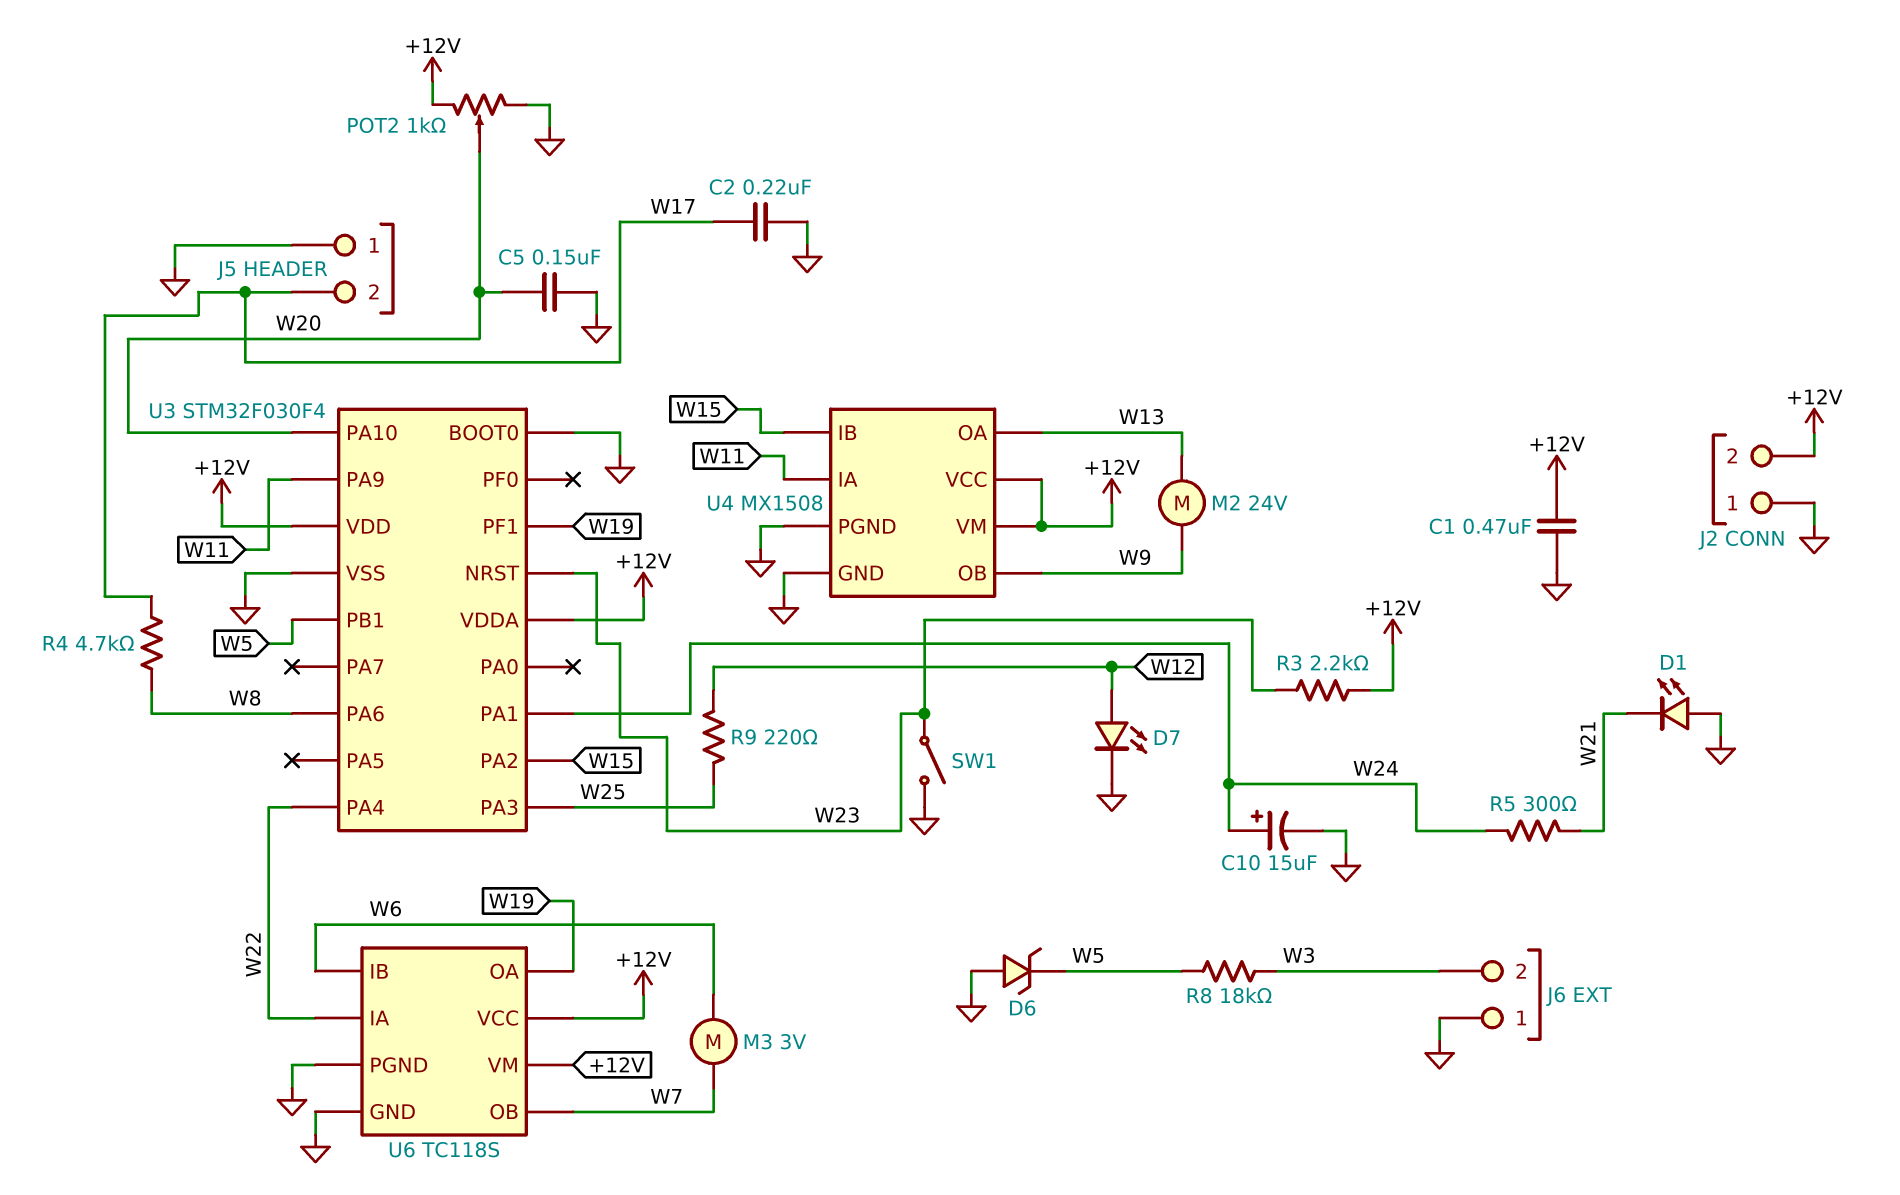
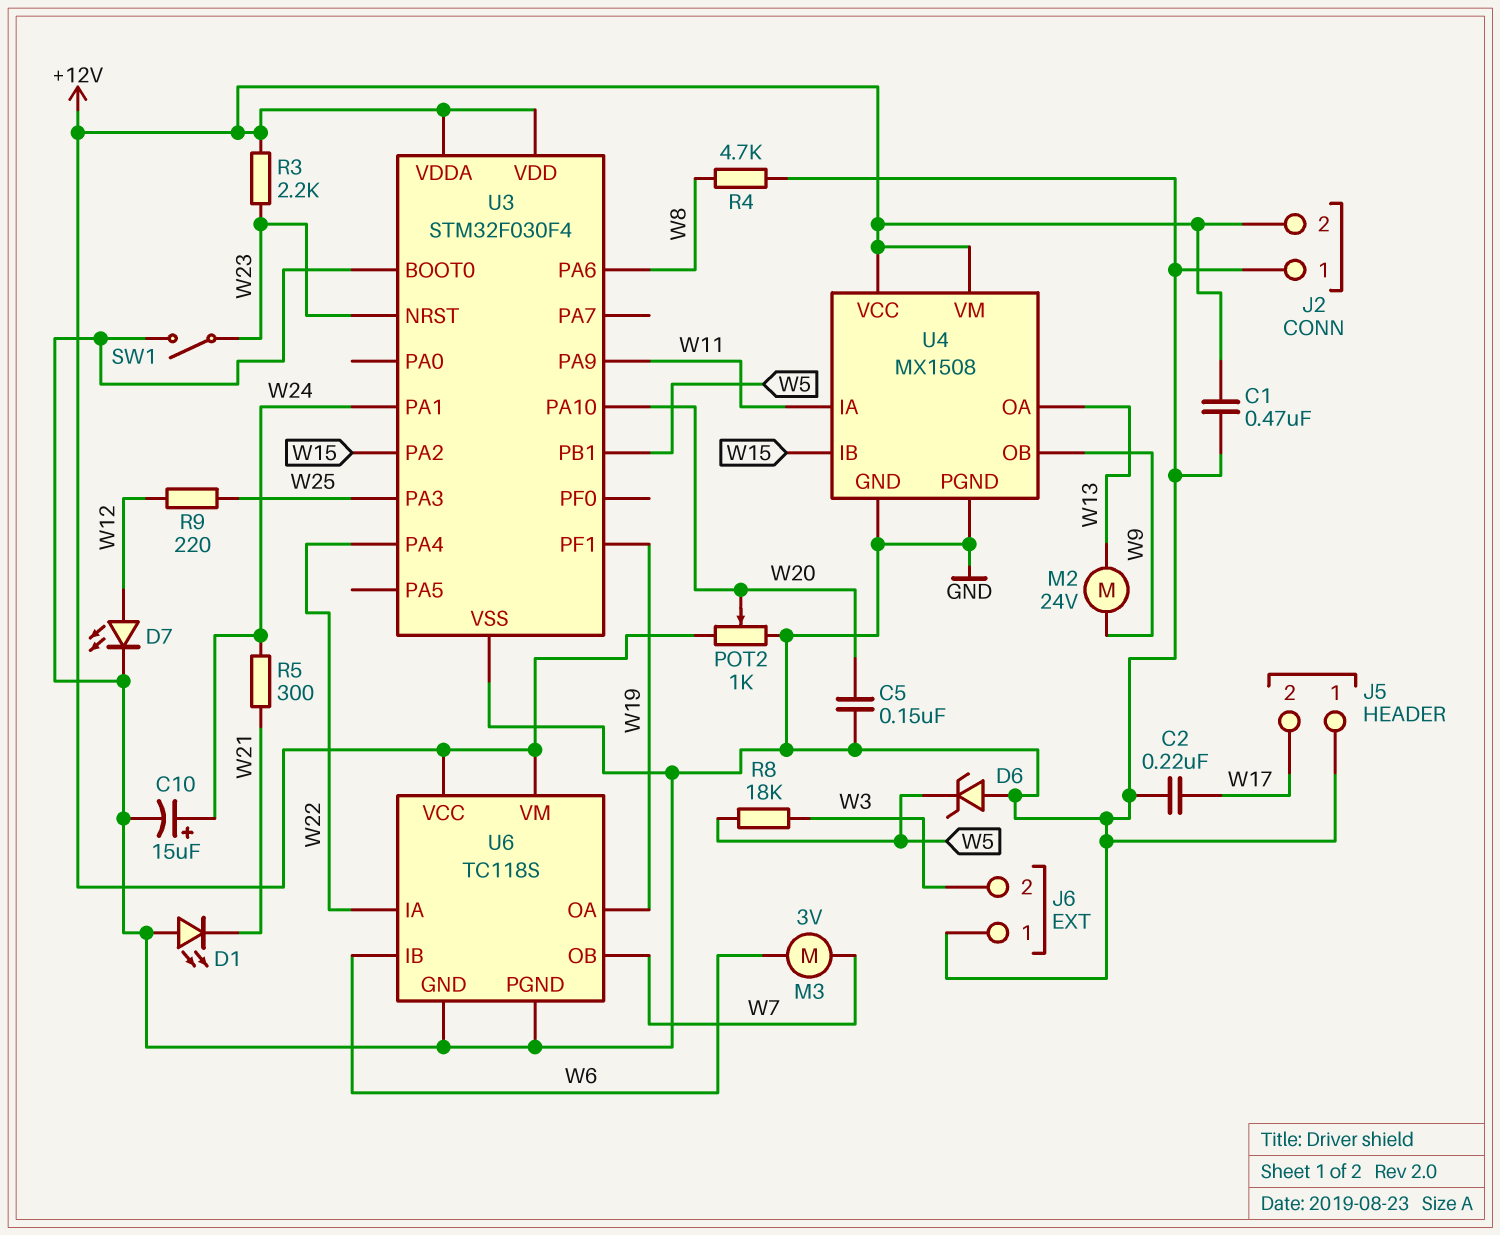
R4: 4.7k (W8, W17) -> 4.7k (GND, W8)

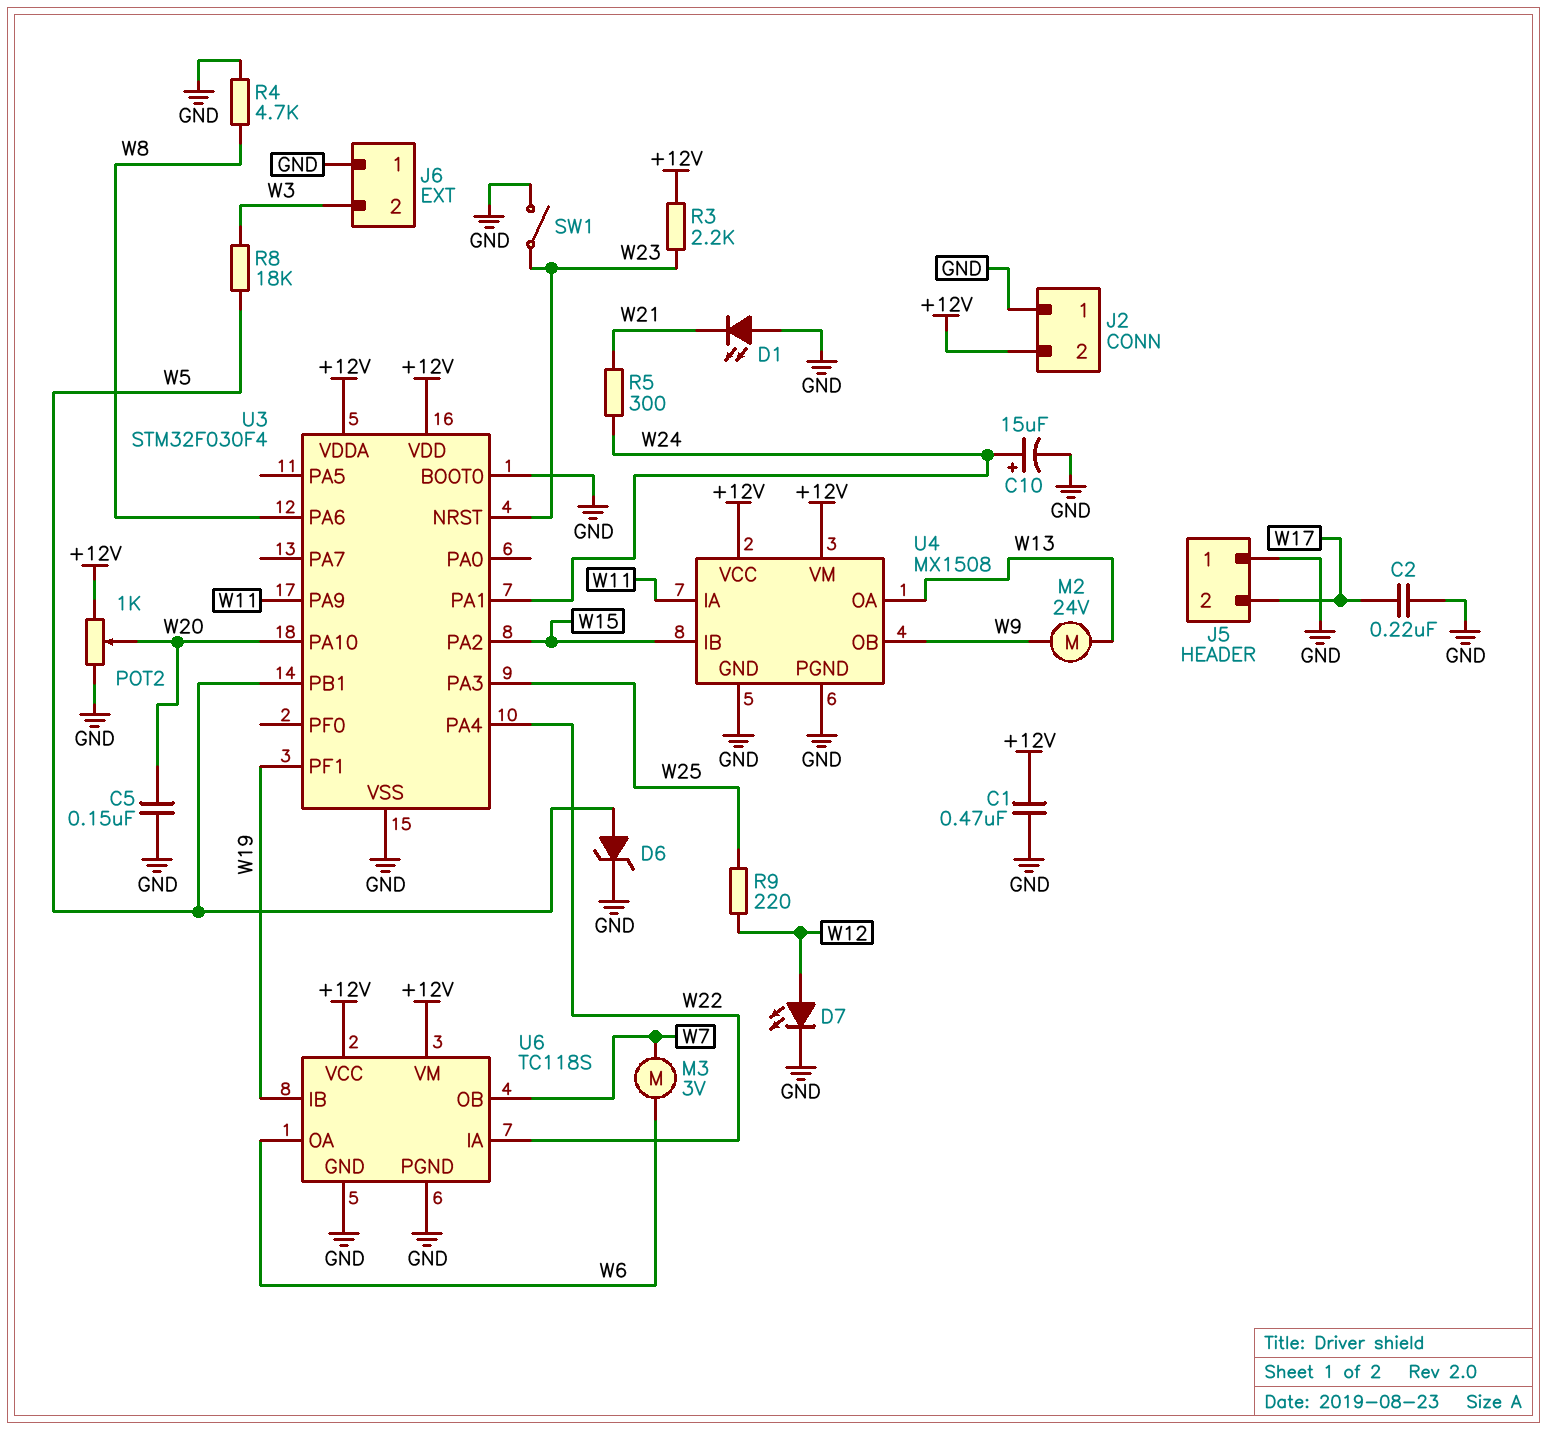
D6: zener (A GND, K W5) -> zener (A W5, K GND)
U6 pin IB: W6 -> W19
U6 pin OA: W19 -> W6

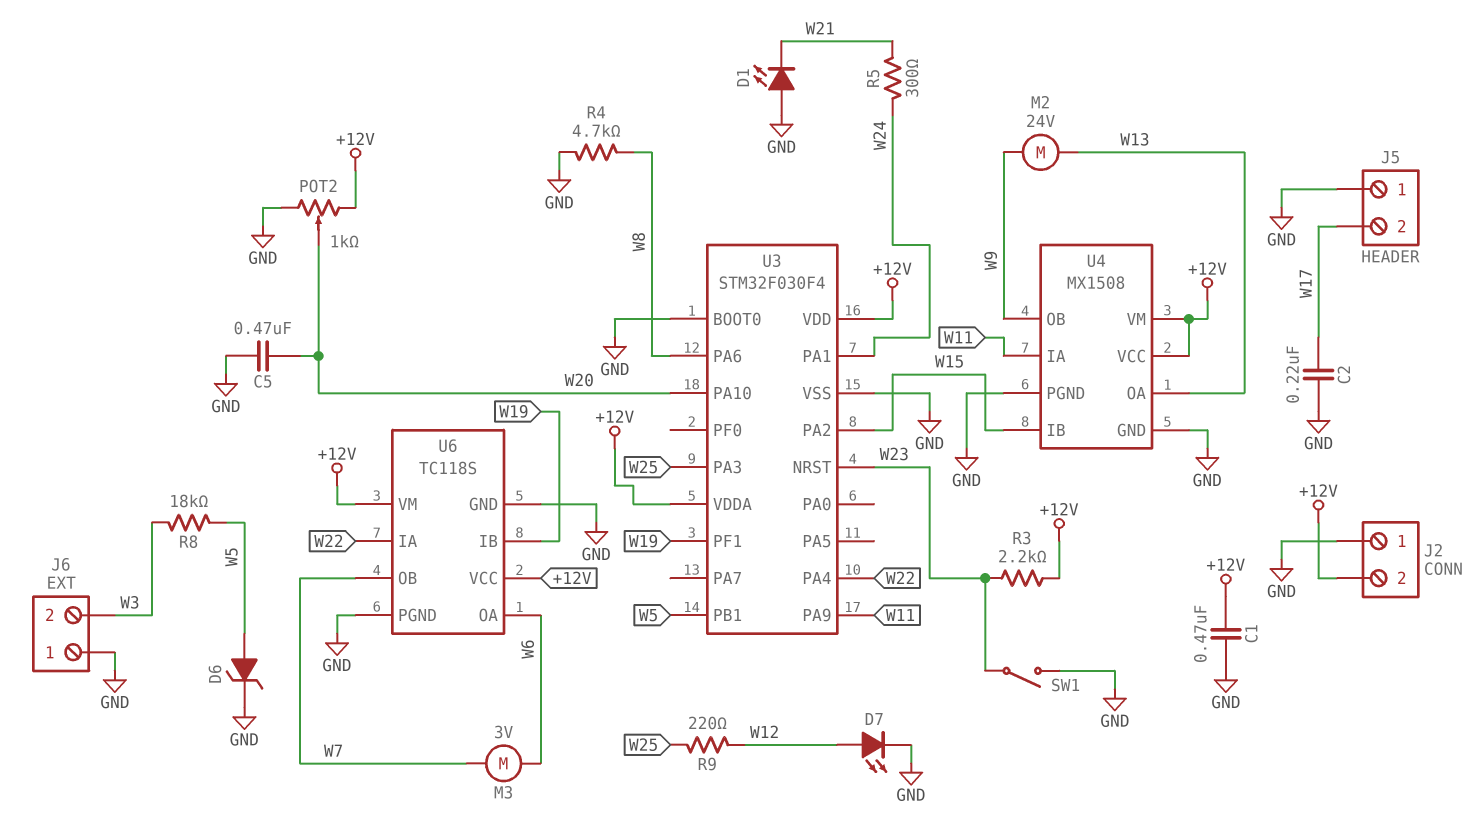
C5: 150nF (GND, W20) -> 470nF (GND, W20)
C10: 15uF (plus W24, minus GND) -> none

